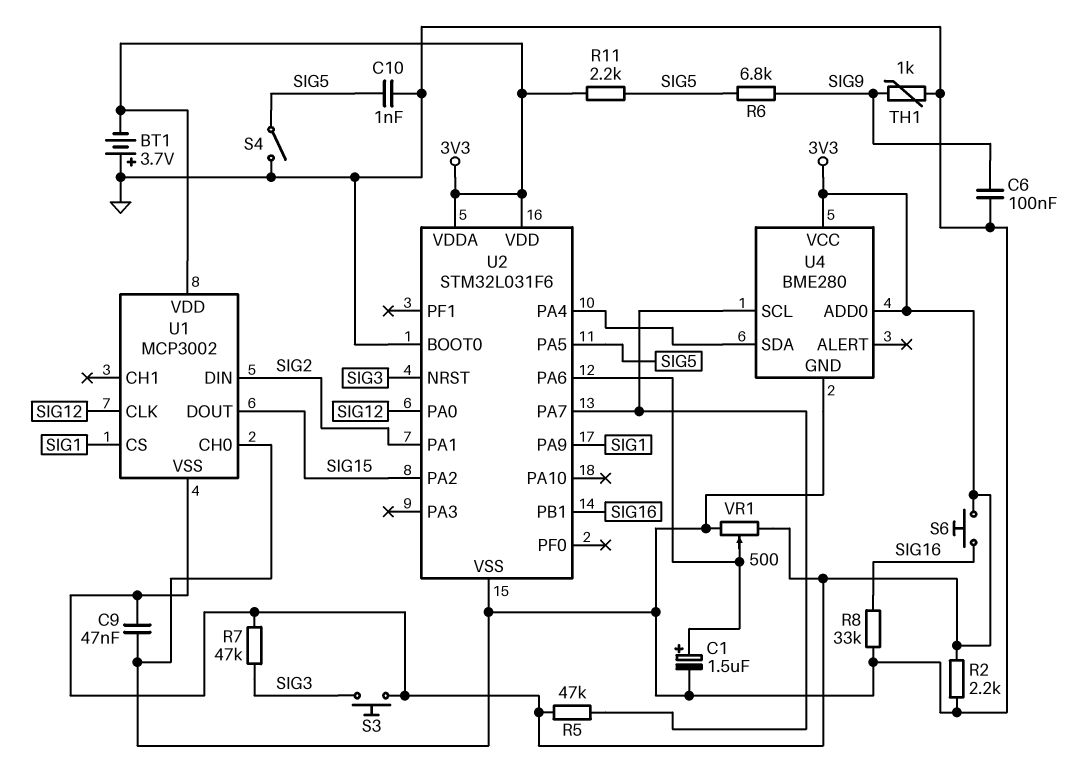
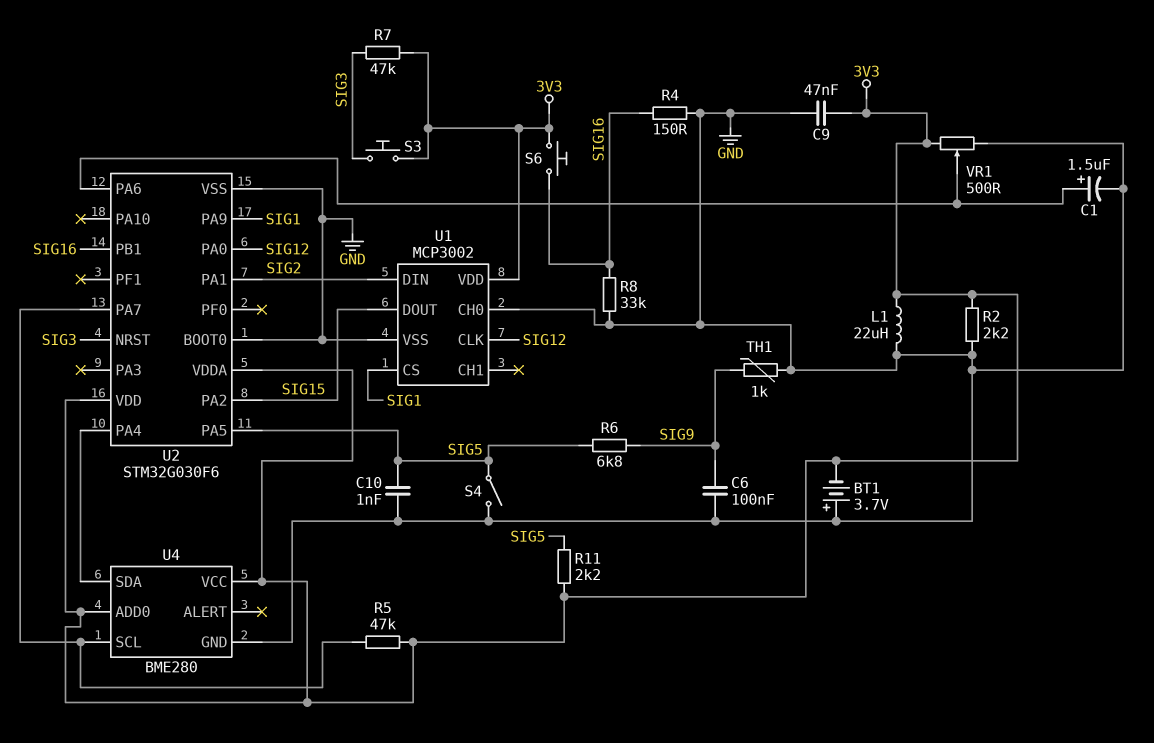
L1: none -> 22uH (3V3, GND)
R4: none -> 150 (GND, SIG16)
U1 pin VSS: 3V3 -> GND
U2: STM32L031F6 -> STM32G030F6

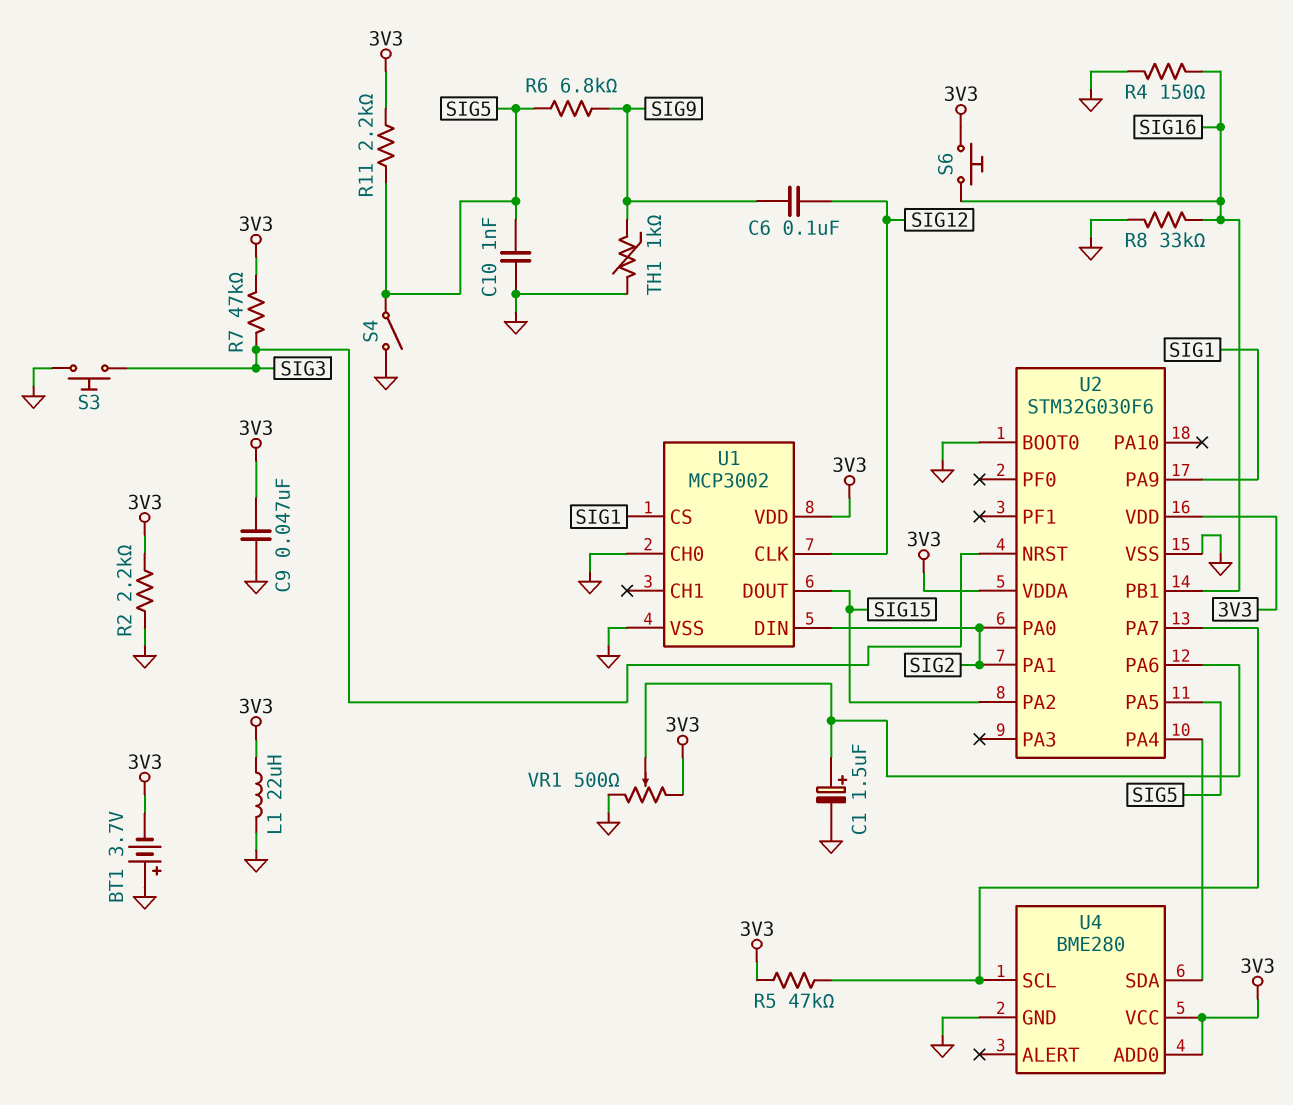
C6: 100nF (GND, SIG9) -> 100nF (SIG9, SIG12)
S3: button (3V3, SIG3) -> button (GND, SIG3)
U2 pin PA0: SIG12 -> SIG2

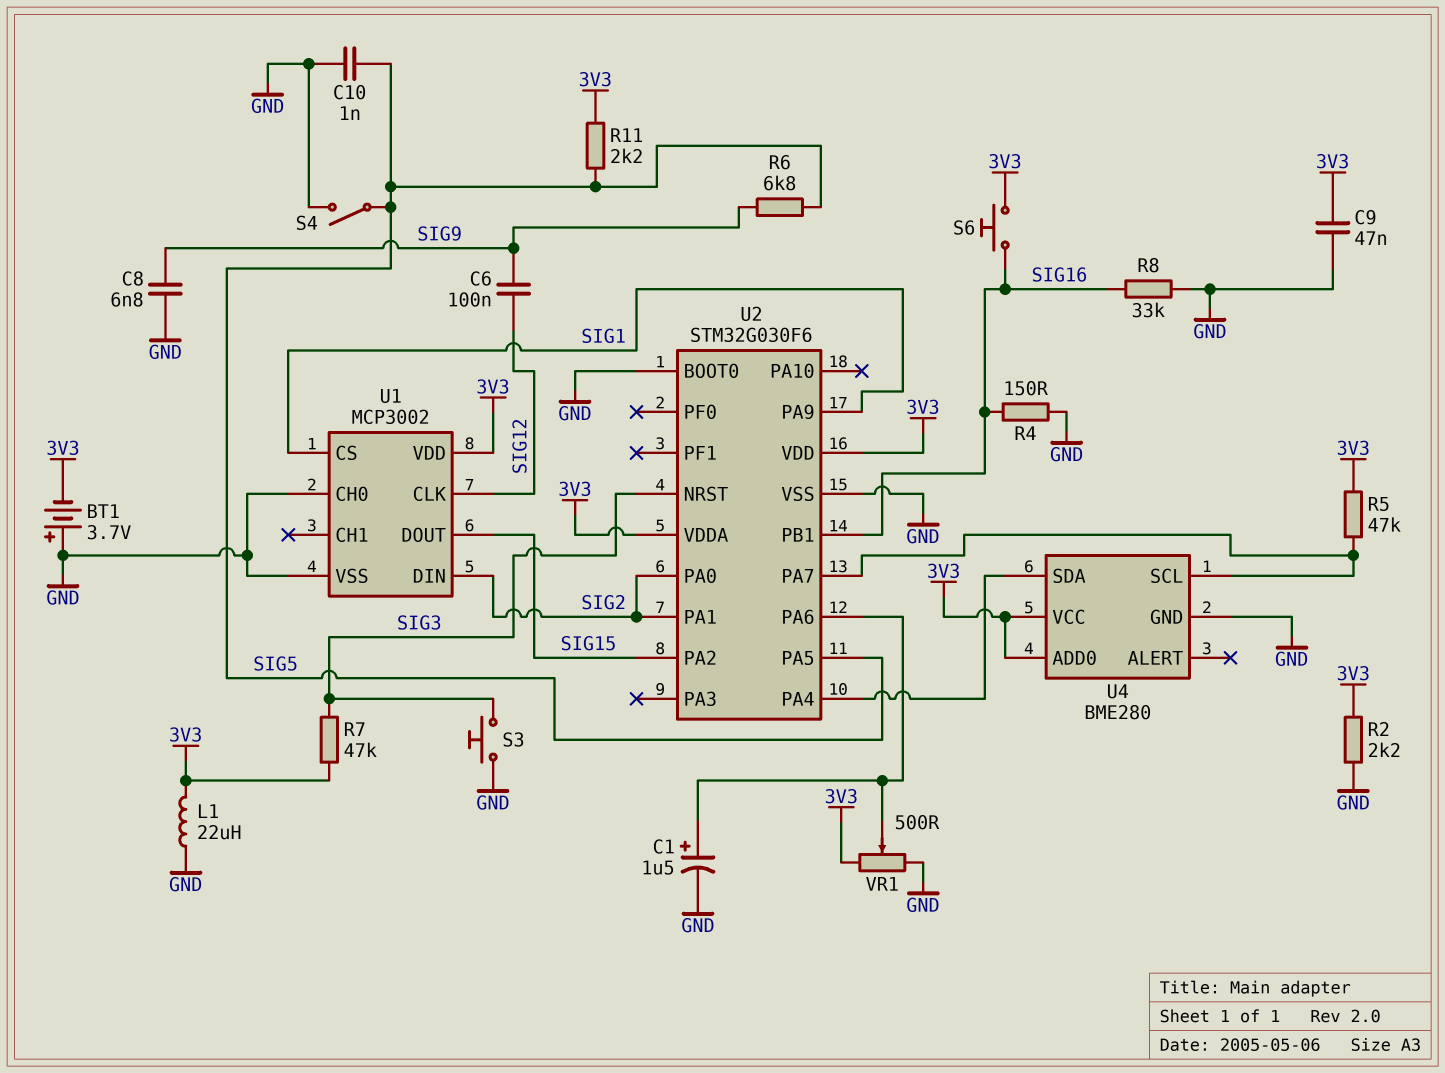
C8: none -> 6.8nF (GND, SIG9)
TH1: 1k (GND, SIG9) -> none

